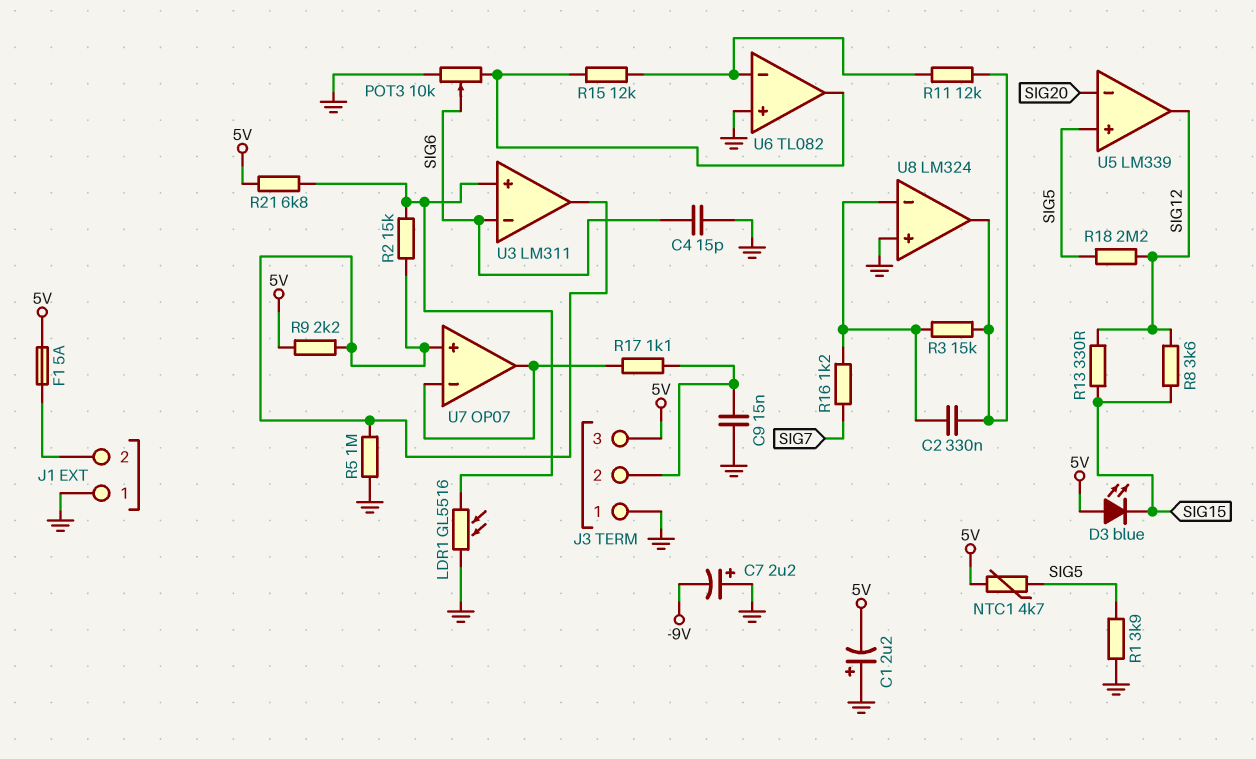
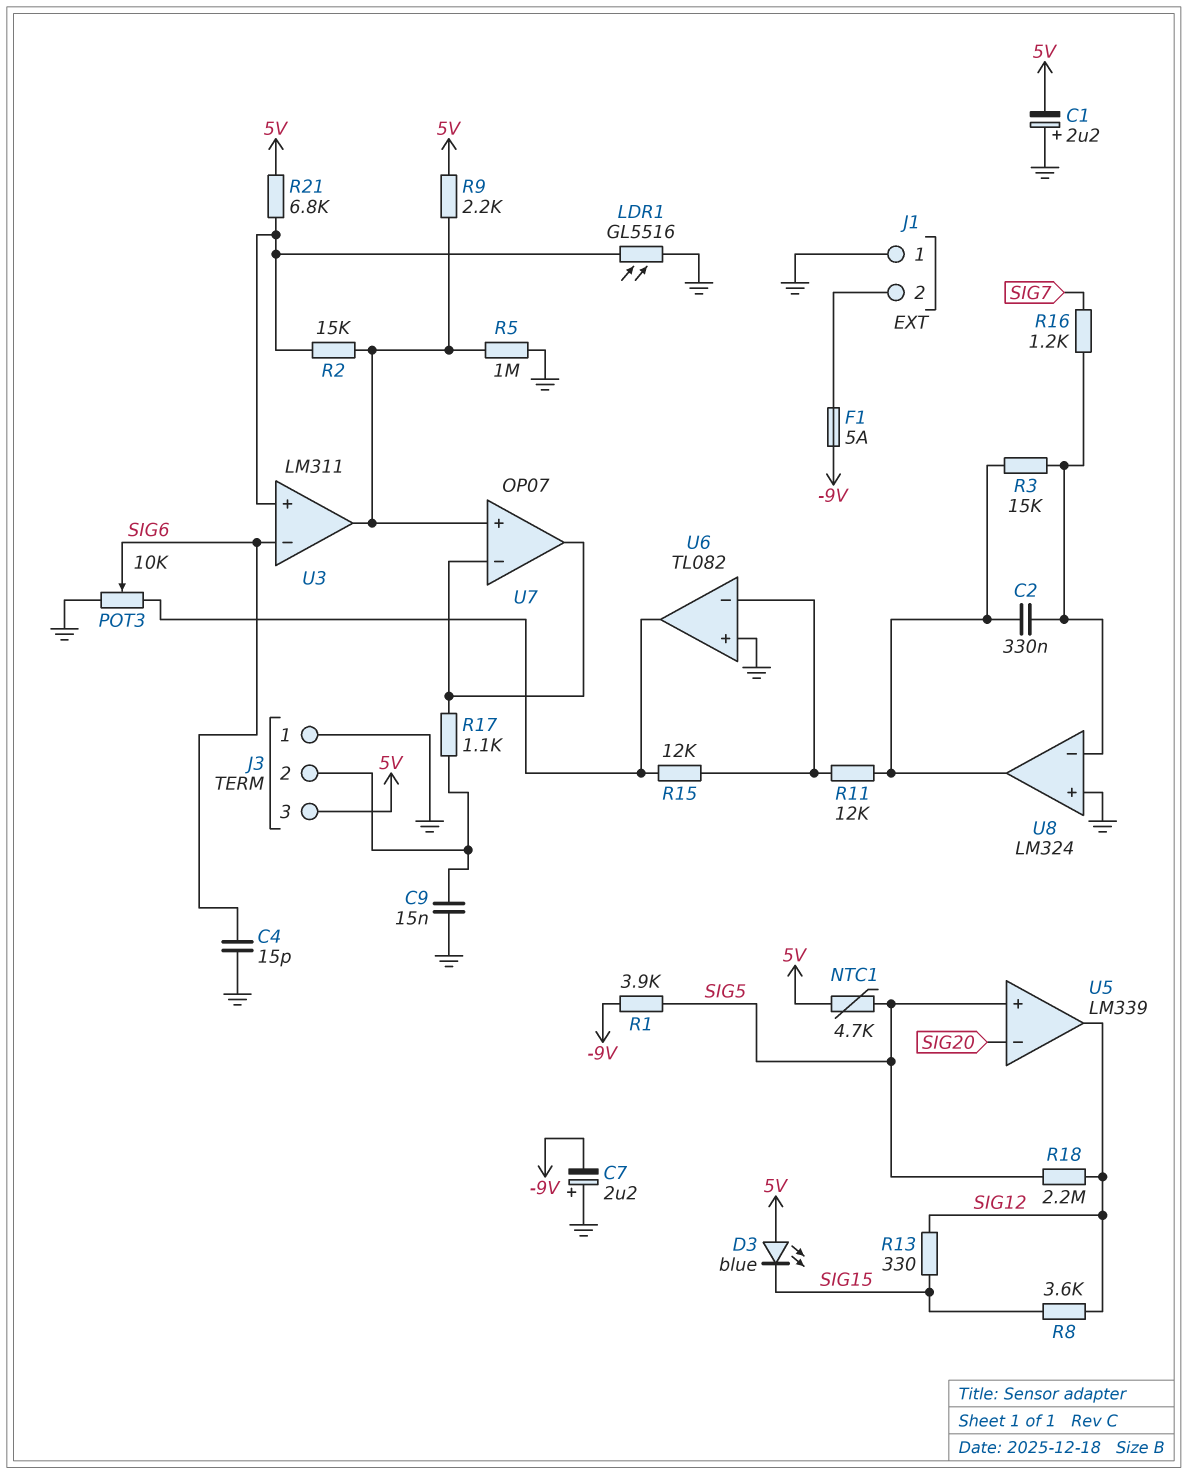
F1: 5A (5V, J1/2) -> 5A (-9V, J1/2)
R1: 3.9k (GND, SIG5) -> 3.9k (-9V, SIG5)

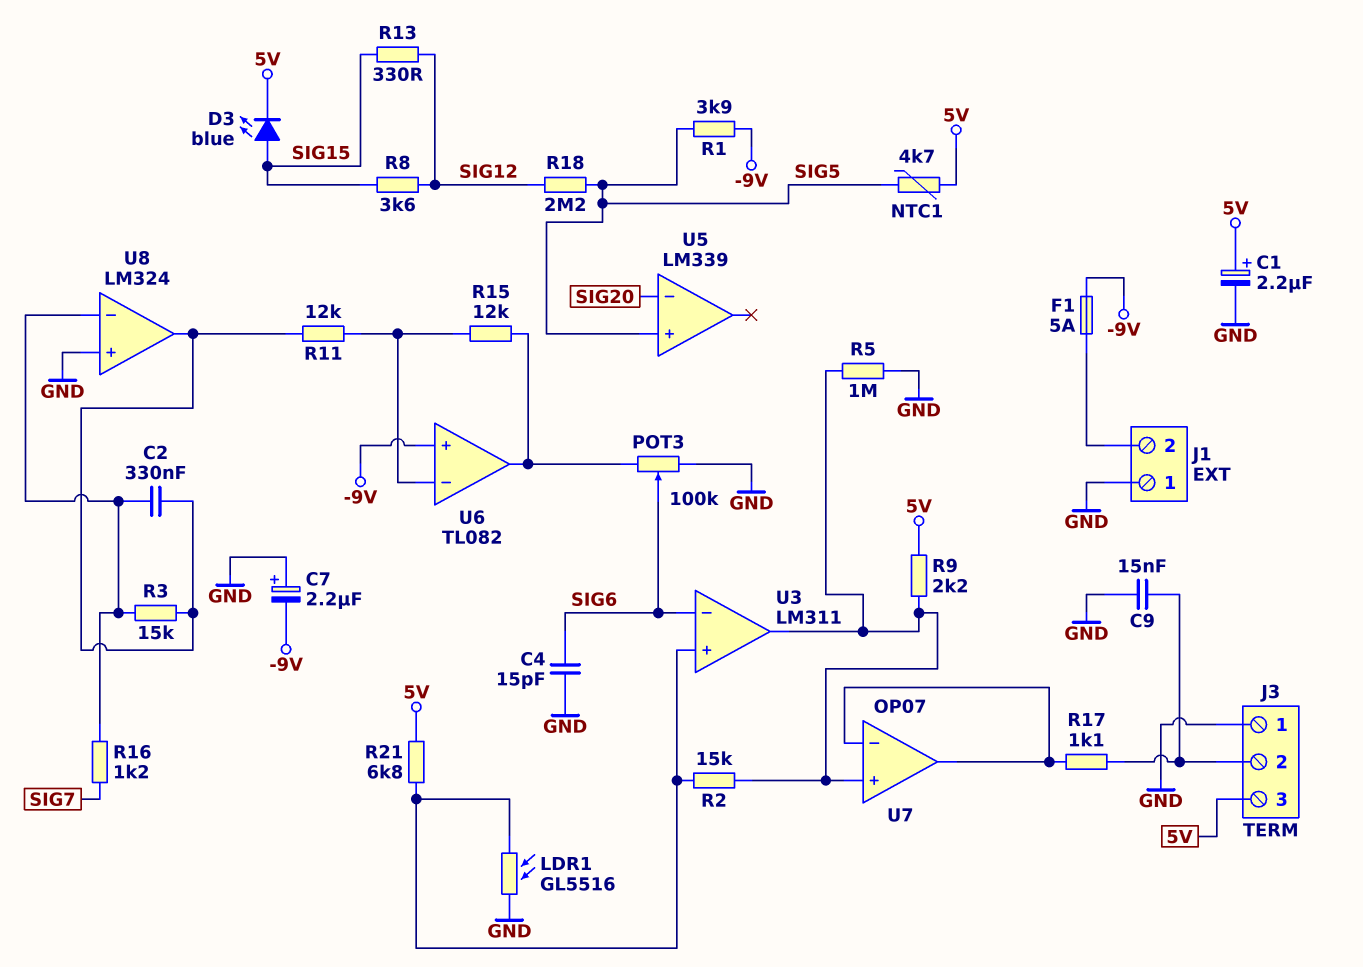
C1: 2.2uF (plus GND, minus 5V) -> 2.2uF (plus 5V, minus GND)
D3: LED blue (A 5V, K SIG15) -> LED blue (A SIG15, K 5V)
POT3: 10k (GND, U6/out, wiper SIG6) -> 100k (GND, U6/out, wiper SIG6)
U5 pin out: SIG12 -> none
U6 pin in+: GND -> -9V

